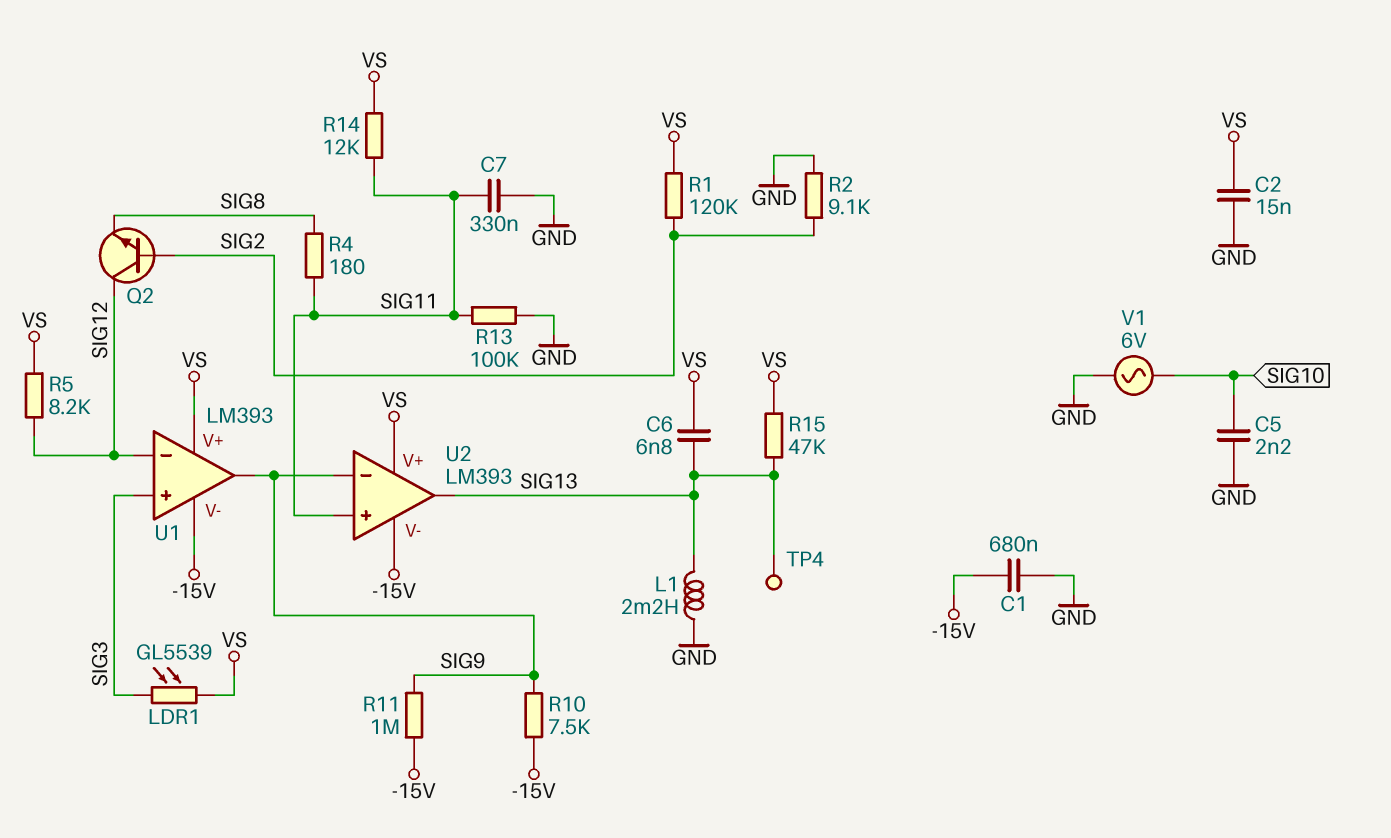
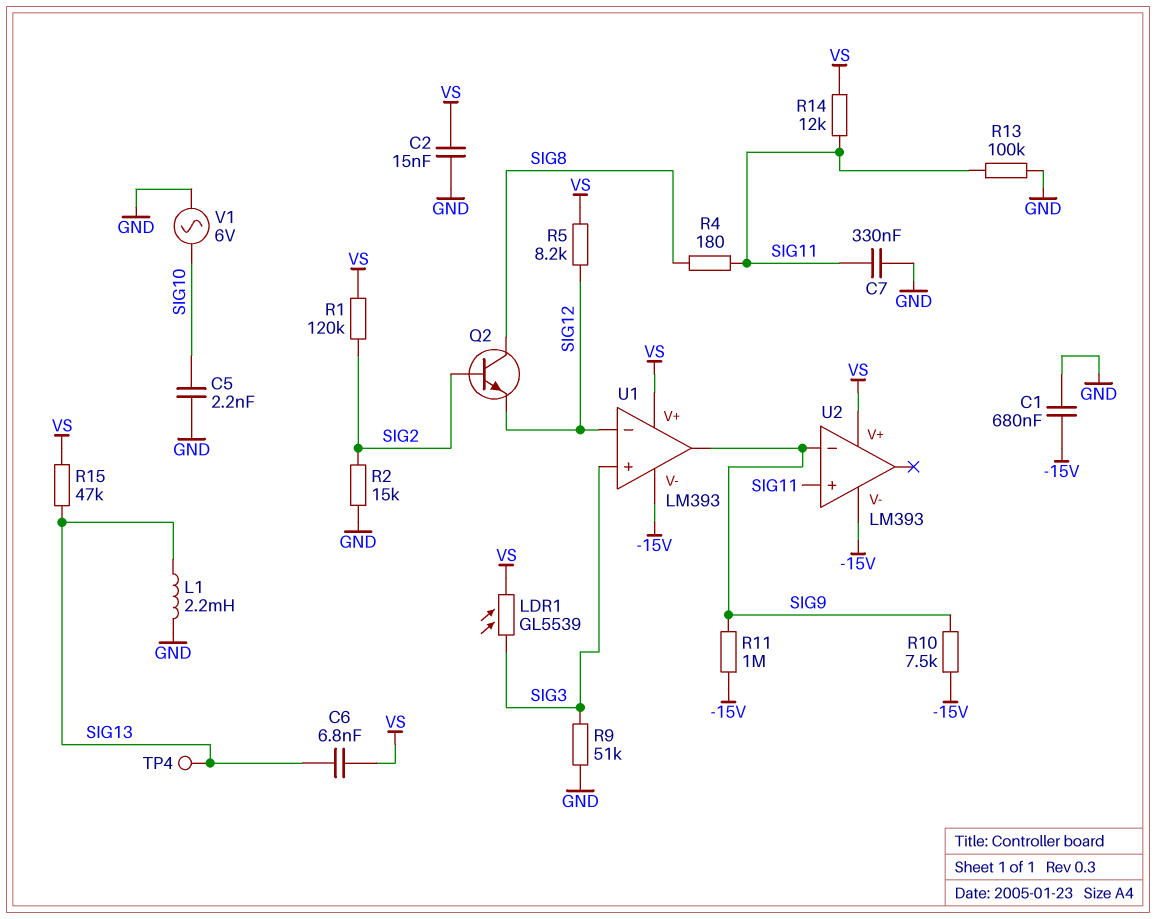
Q2: NPN (B SIG2, C SIG12, E SIG8) -> NPN (B SIG2, C SIG8, E SIG12)
R2: 9.1k (GND, SIG2) -> 15k (GND, SIG2)
R9: none -> 51k (GND, SIG3)
U2 pin out: SIG13 -> none

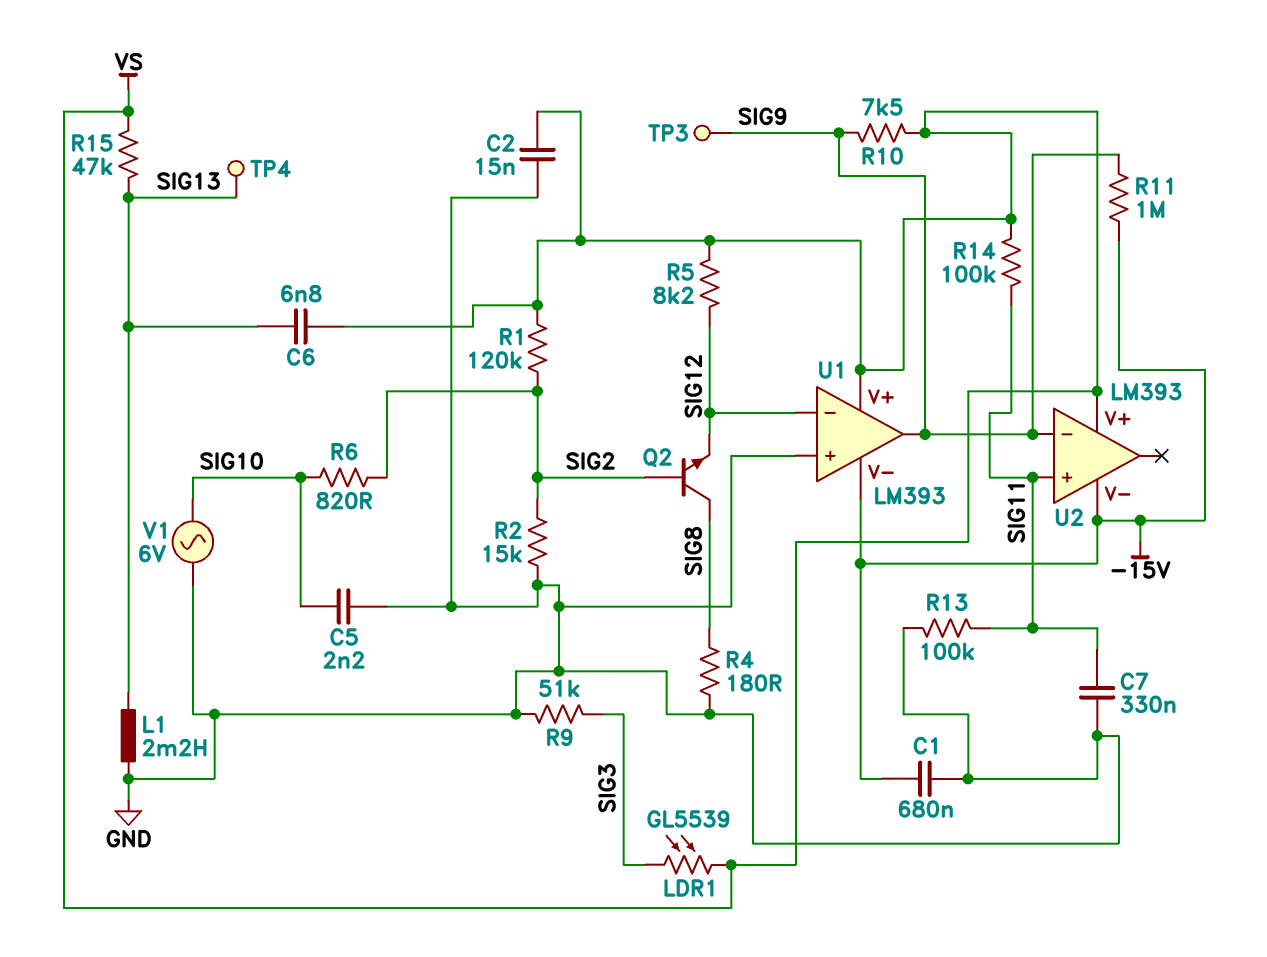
R4: 180 (SIG8, SIG11) -> 180 (GND, SIG8)
R6: none -> 820 (SIG2, SIG10)
R10: 7.5k (-15V, SIG9) -> 7.5k (SIG9, VS)
R14: 12k (SIG11, VS) -> 100k (SIG11, VS)
TP3: none -> test point (SIG9)
U1 pin in+: SIG3 -> GND

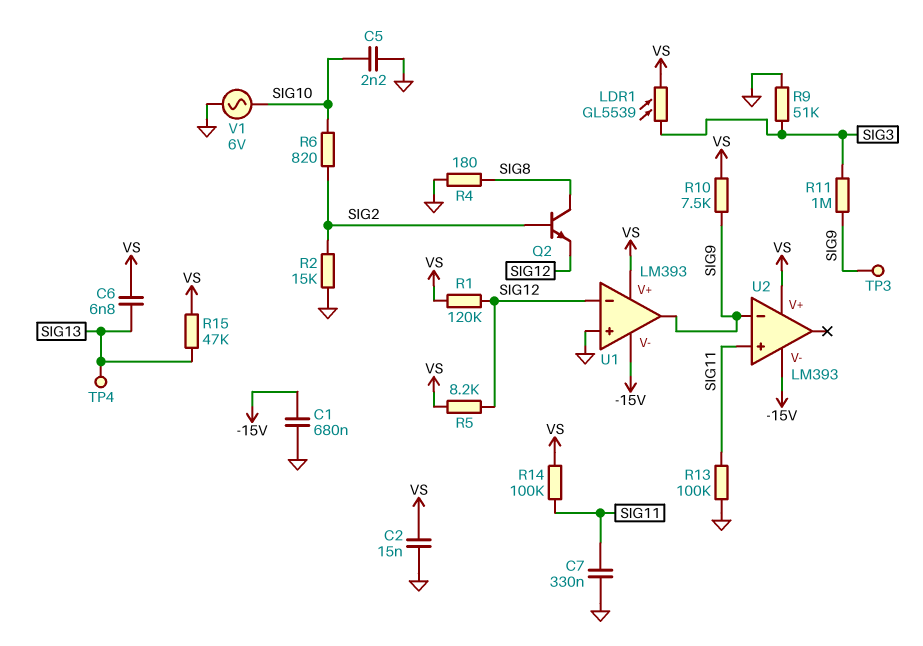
L1: 2.2mH (GND, SIG13) -> none
R1: 120k (SIG2, VS) -> 120k (SIG12, VS)
R11: 1M (-15V, SIG9) -> 1M (SIG3, SIG9)

